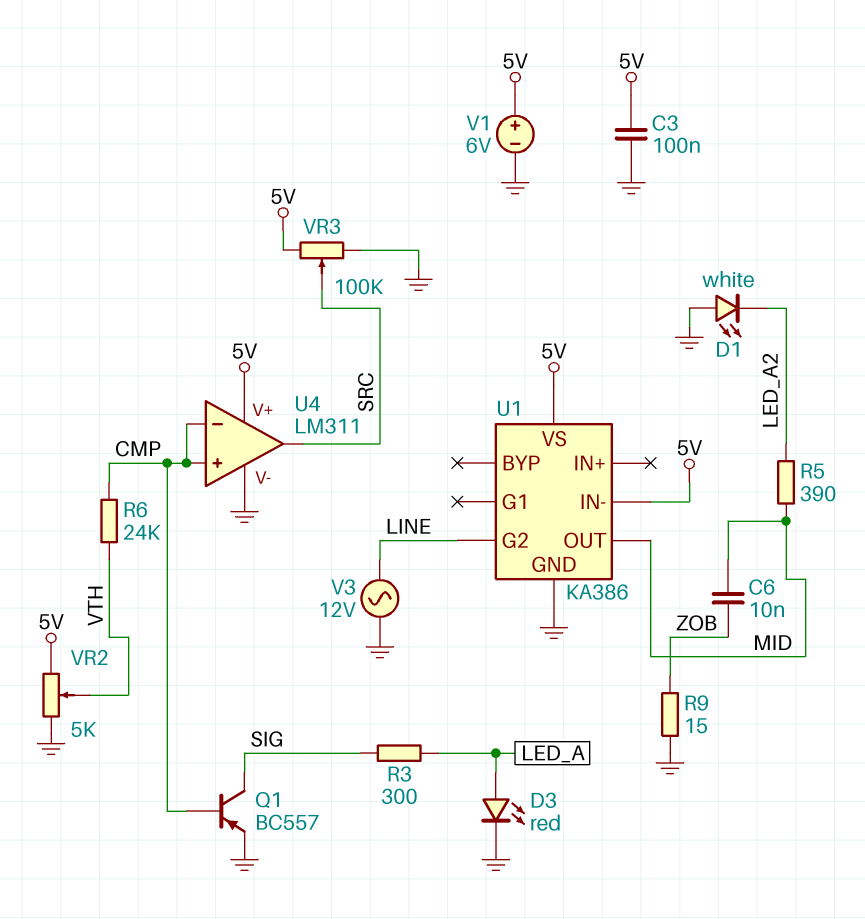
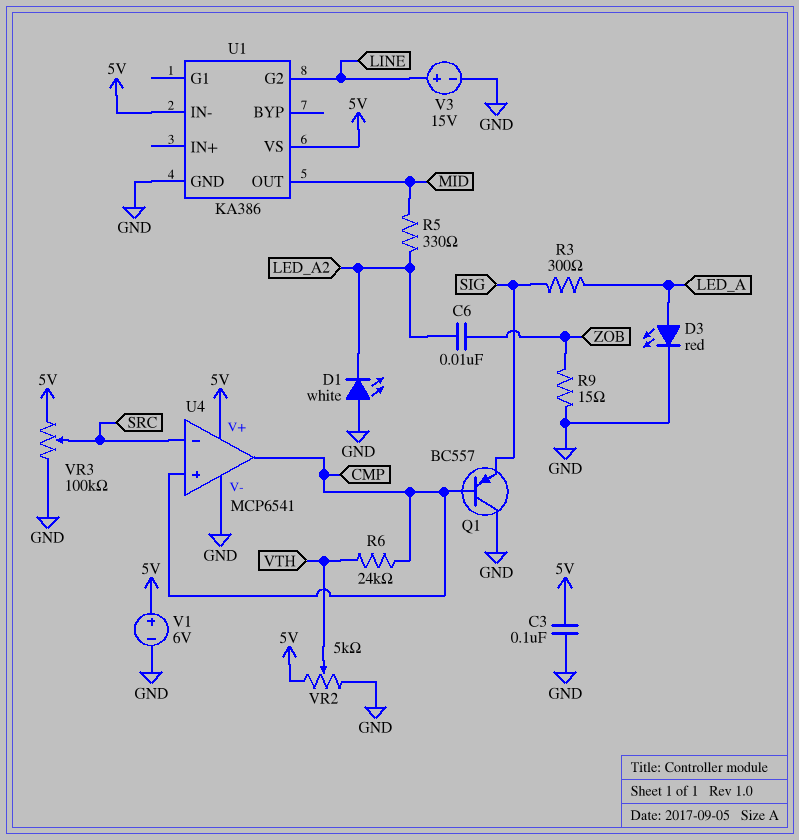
C6: 10nF (MID, ZOB) -> 10nF (LED_A2, ZOB)
Q1: PNP BC557 (B CMP, C SIG, E GND) -> PNP BC557 (B CMP, C GND, E SIG)
R5: 390 (LED_A2, MID) -> 330 (LED_A2, MID)
U4: LM311 -> MCP6541
U4 pin in-: CMP -> SRC
U4 pin out: SRC -> CMP
V3: AC 12V (GND, LINE) -> 15V (plus LINE, minus GND)

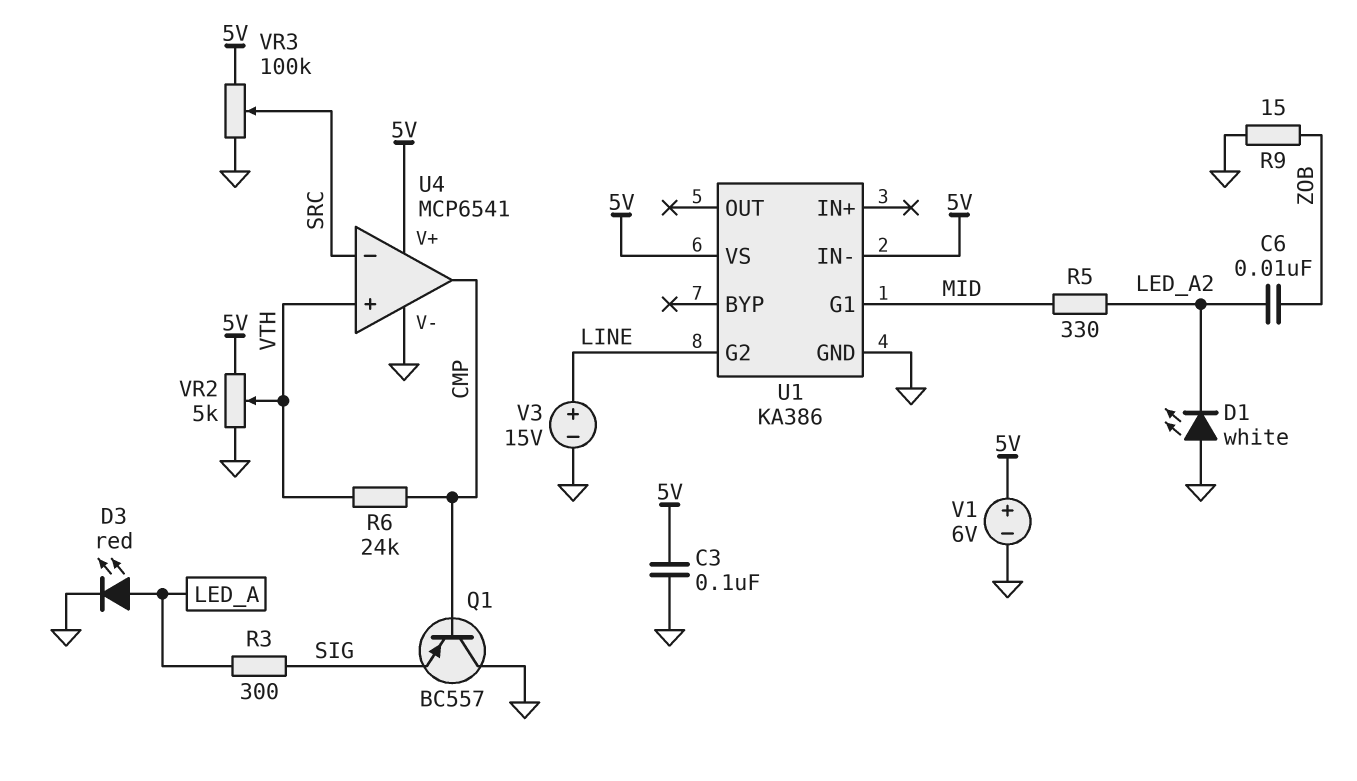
U1 pin G1: none -> MID
U1 pin OUT: MID -> none
U4 pin in+: CMP -> VTH

